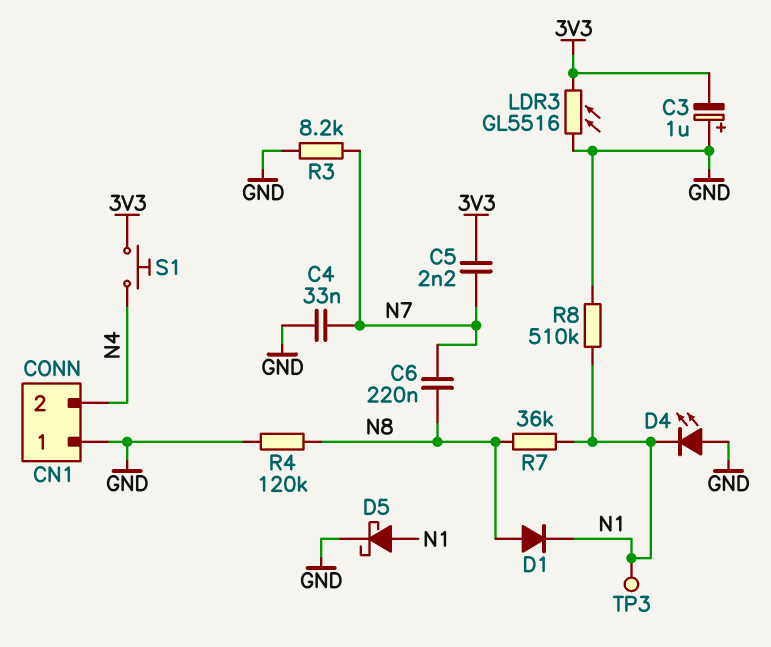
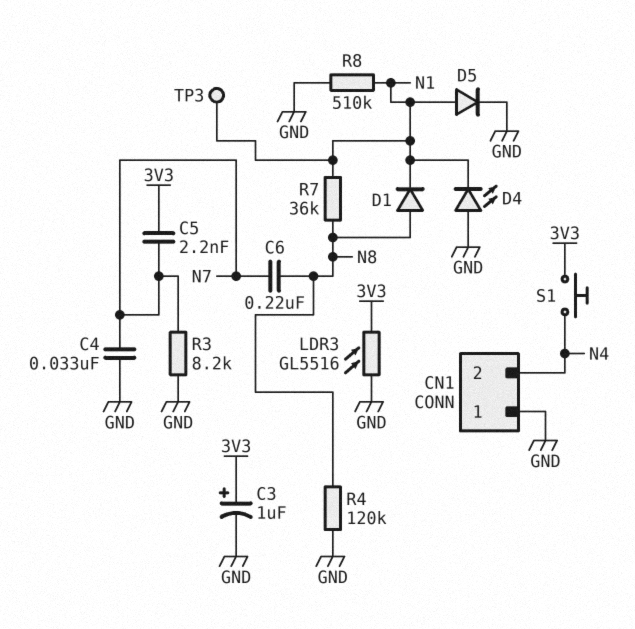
C3: 1uF (plus GND, minus 3V3) -> 1uF (plus 3V3, minus GND)
D5: schottky (A N1, K GND) -> diode (A N1, K GND)

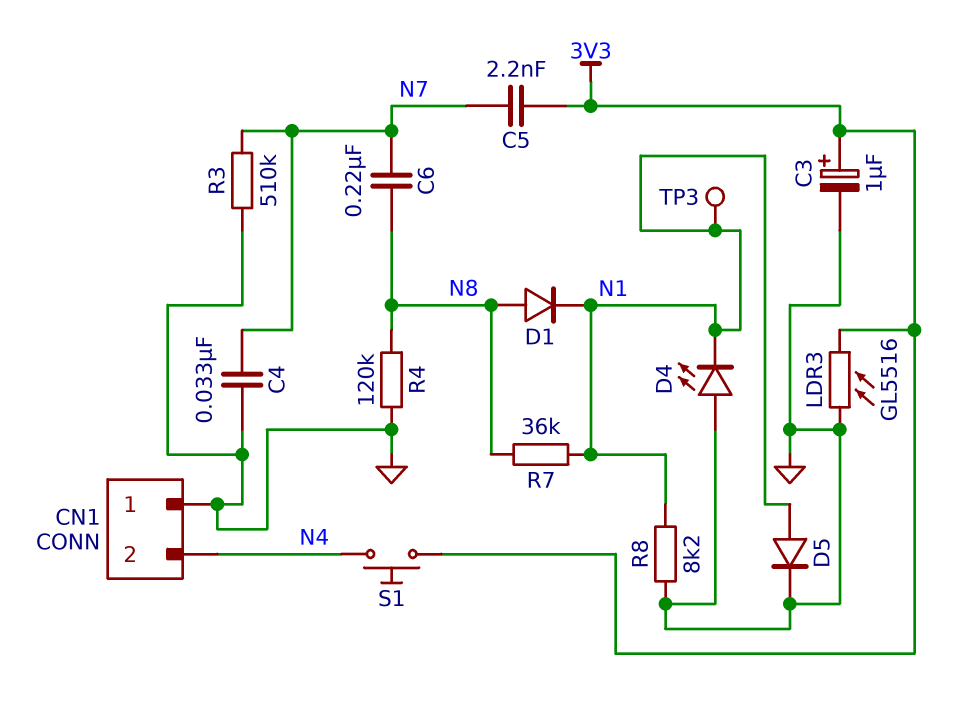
R3: 8.2k (GND, N7) -> 510k (GND, N7)
R8: 510k (GND, N1) -> 8.2k (GND, N1)

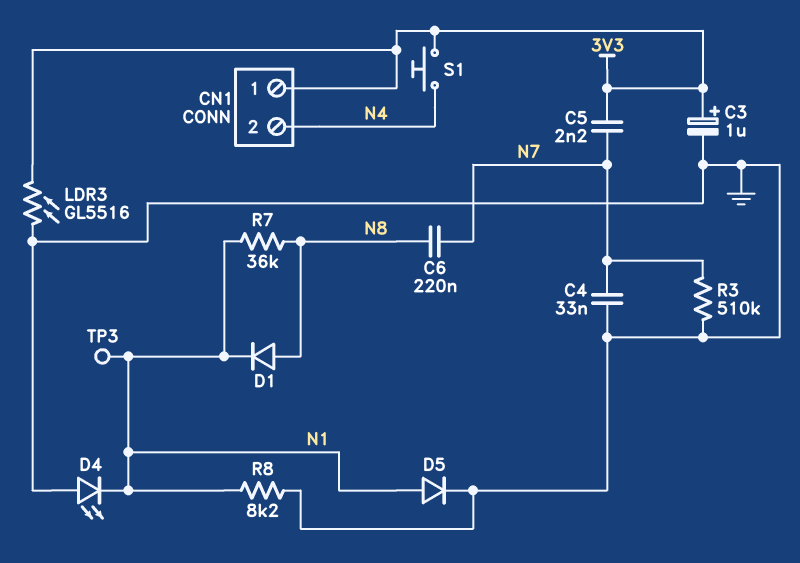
CN1 pin 1: GND -> 3V3
R4: 120k (GND, N8) -> none

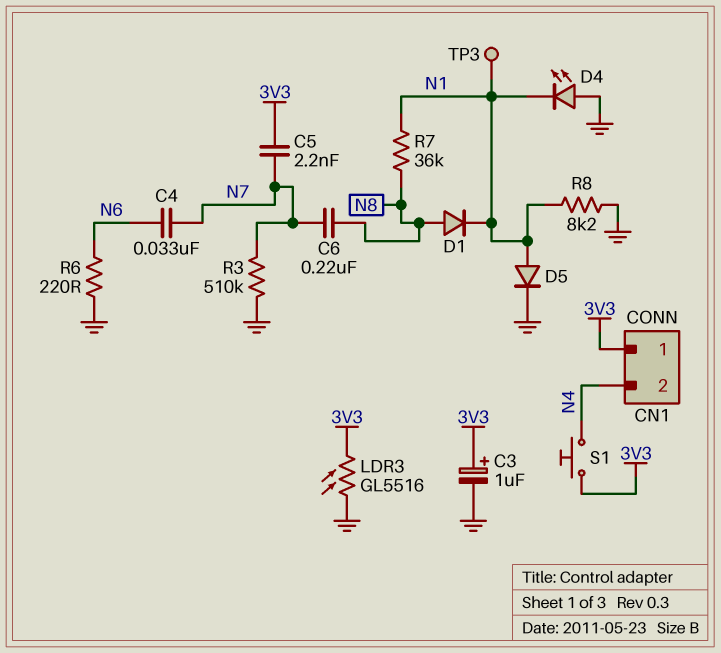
C4: 33nF (GND, N7) -> 33nF (N6, N7)
R6: none -> 220 (GND, N6)

